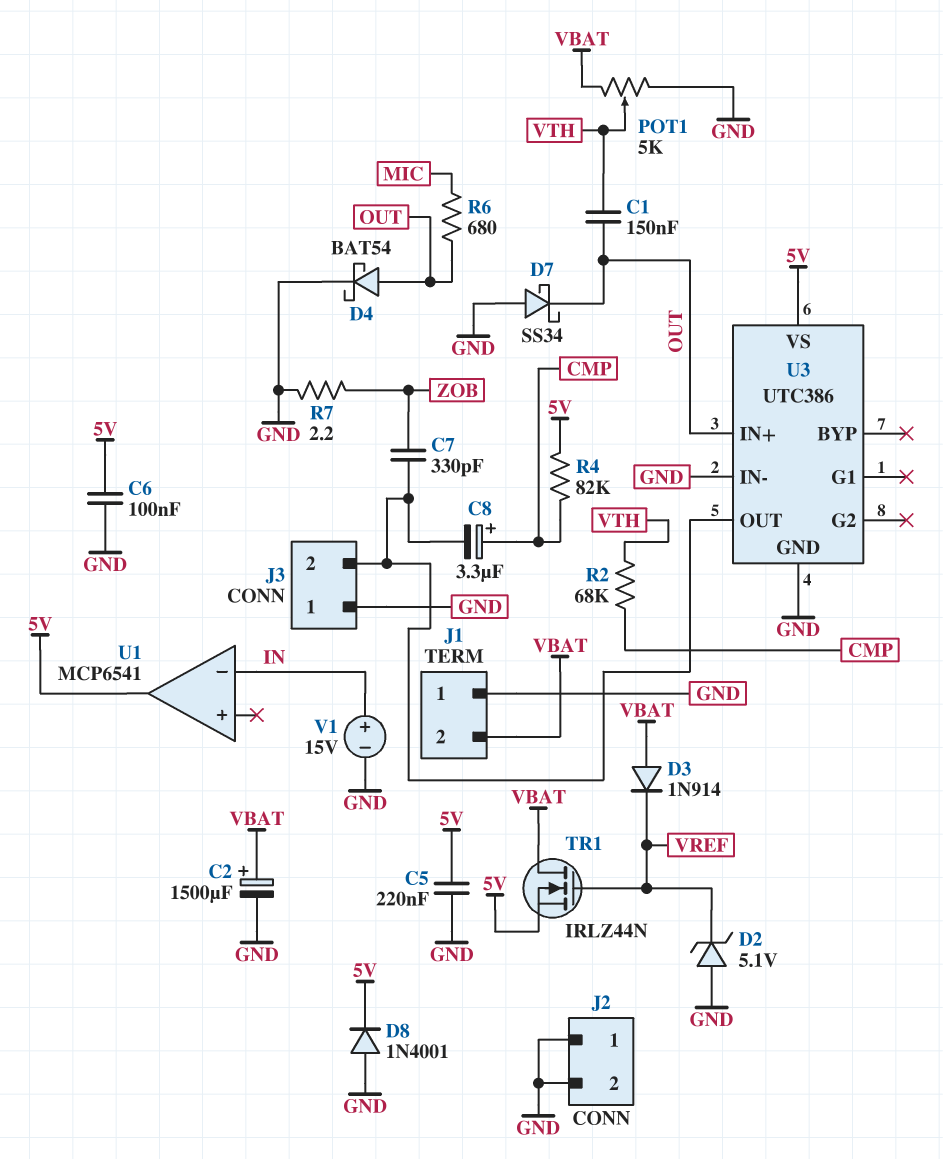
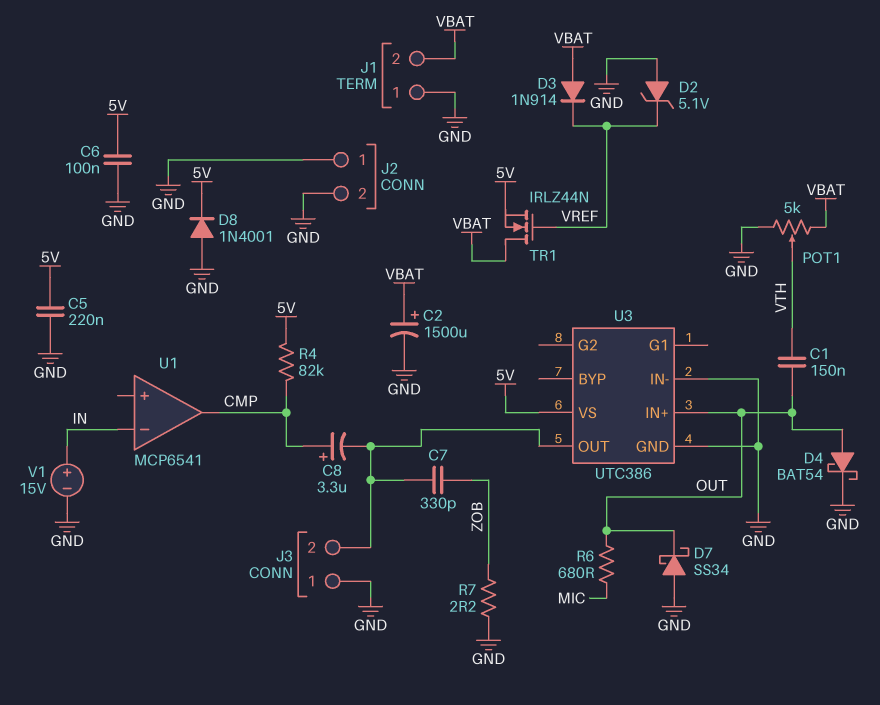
R2: 68k (CMP, VTH) -> none
U1 pin out: 5V -> CMP

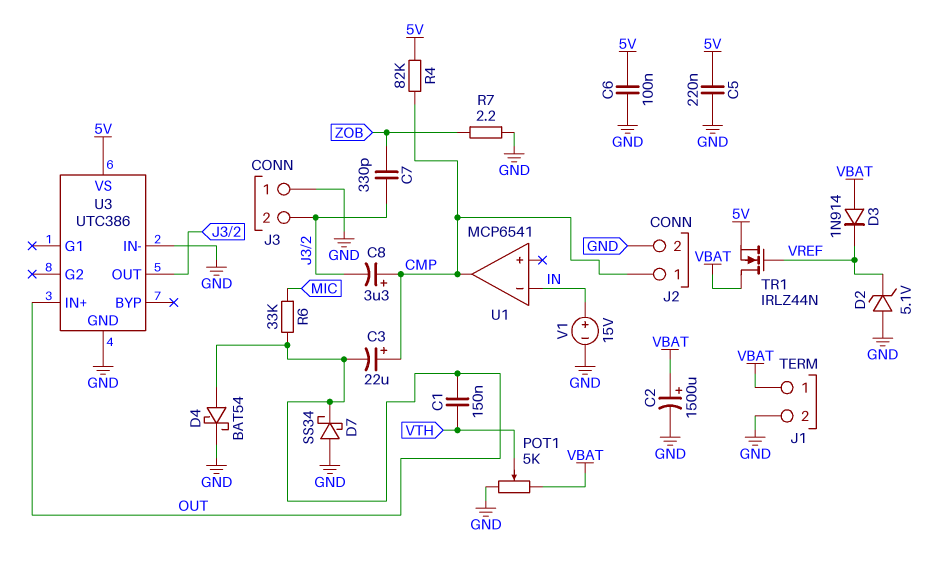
C3: none -> 22uF (plus CMP, minus OUT)
D8: diode 1N4001 (A GND, K 5V) -> none
J1 pin 1: GND -> VBAT
J1 pin 2: VBAT -> GND
J2 pin 1: GND -> CMP
R6: 680 (MIC, OUT) -> 33k (MIC, OUT)

